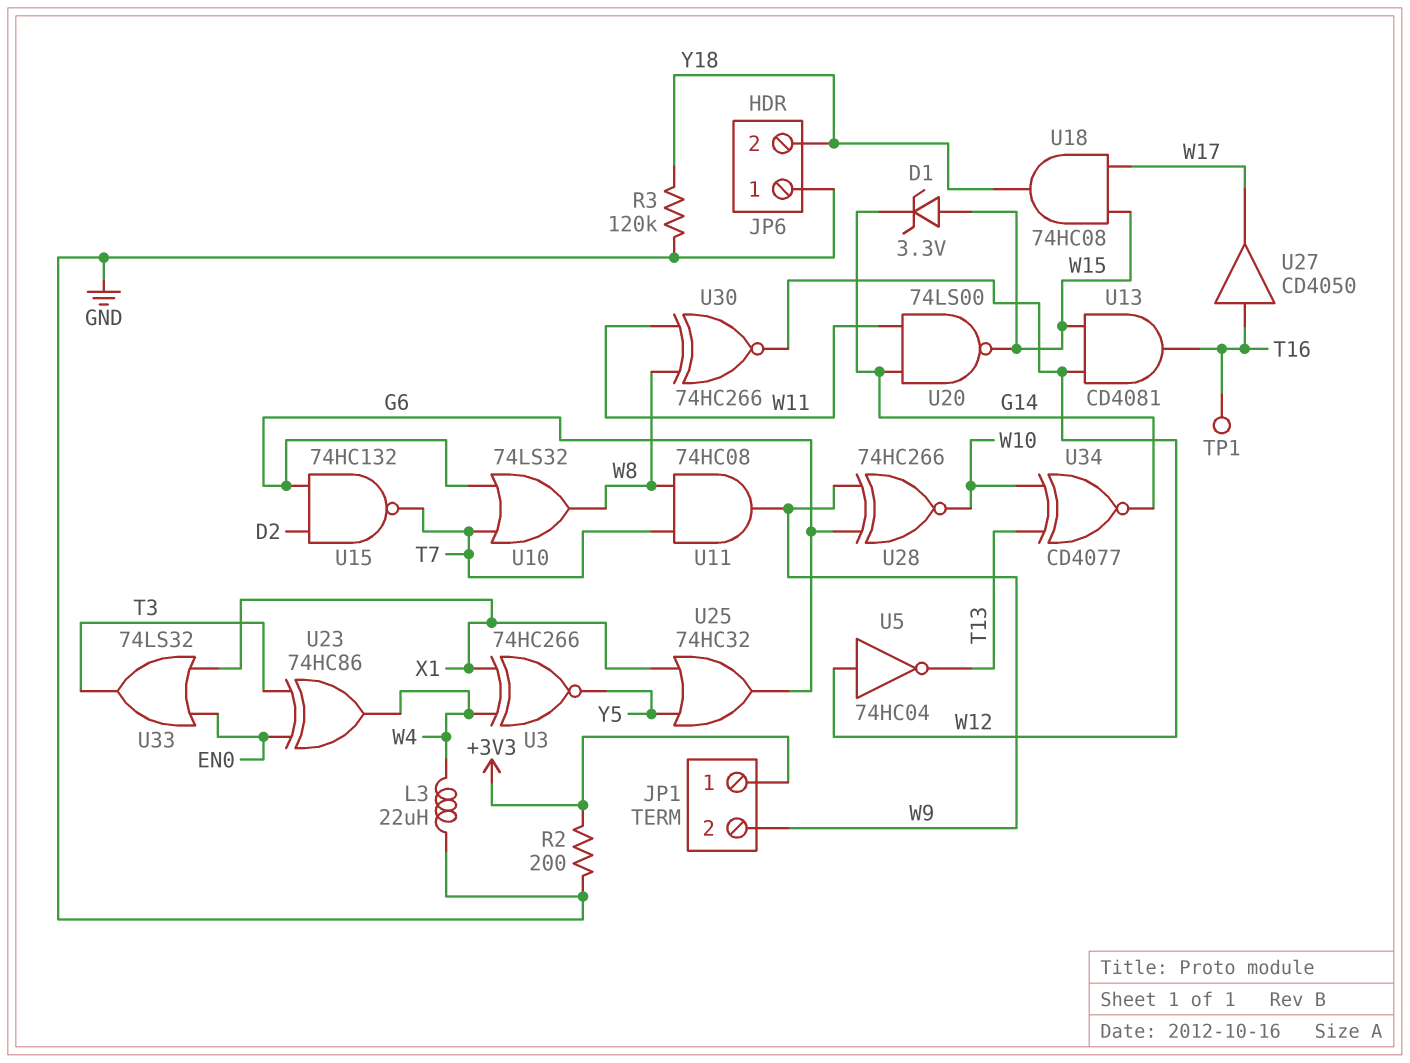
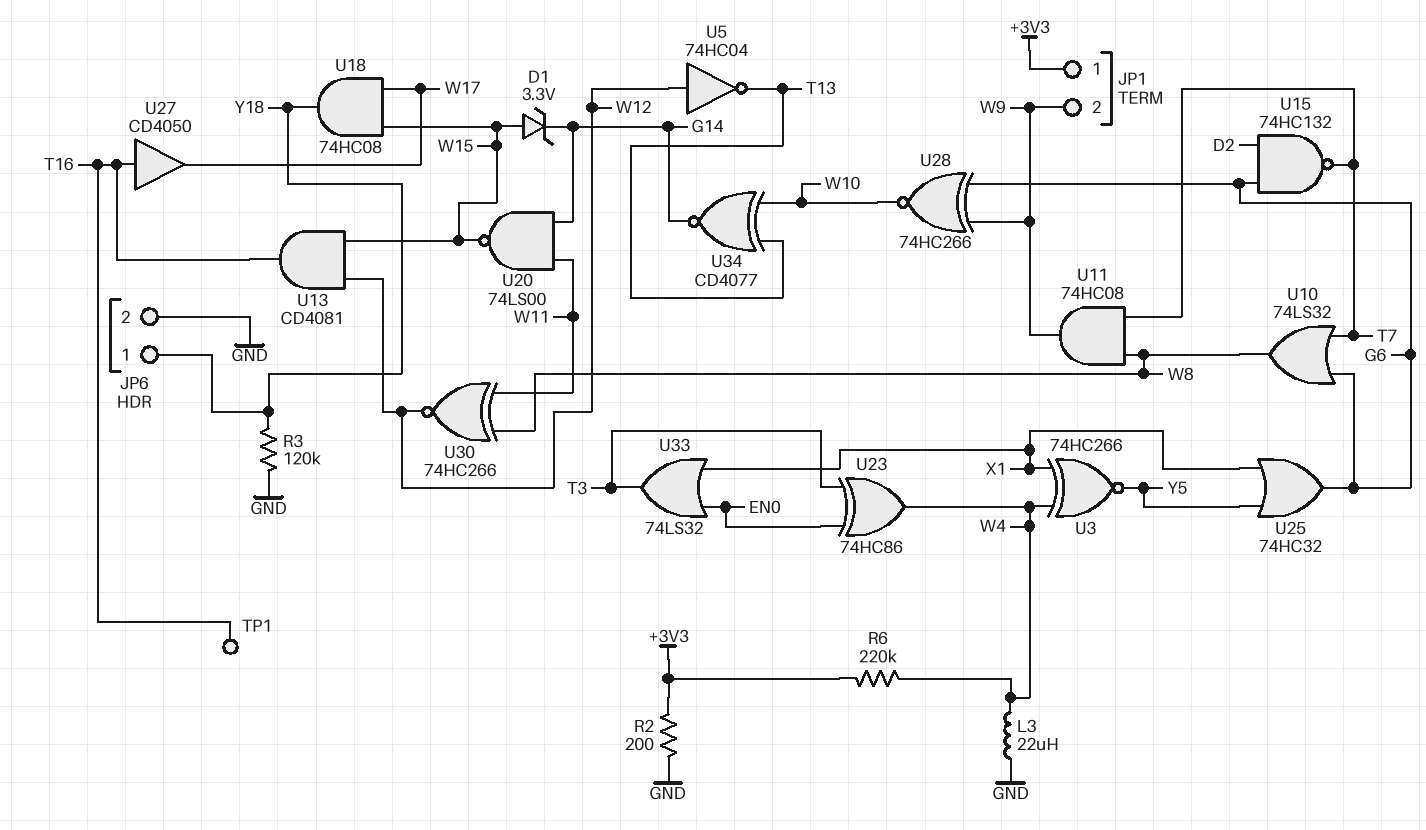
JP6 pin 1: GND -> Y18
JP6 pin 2: Y18 -> GND
R6: none -> 220k (+3V3, W4)

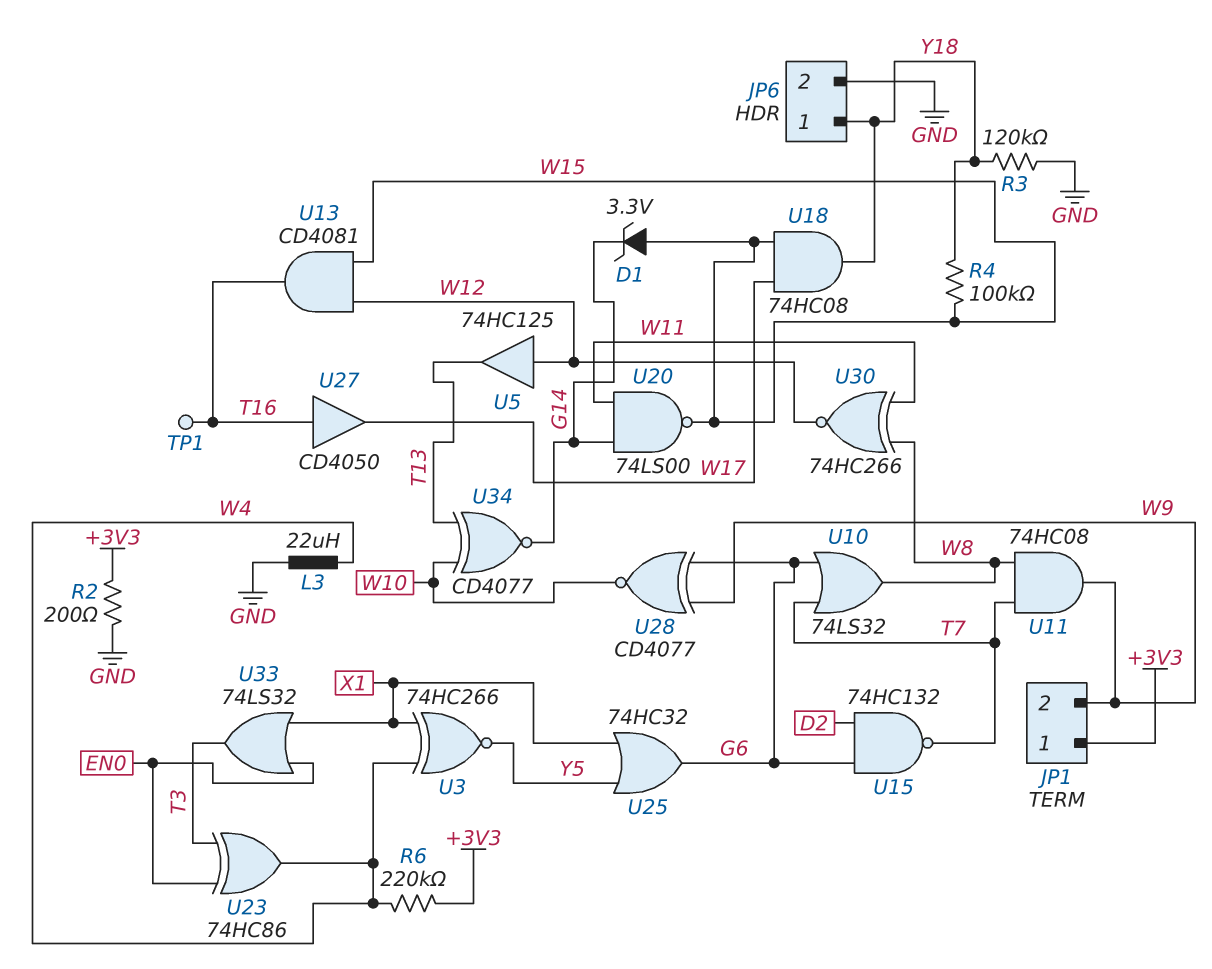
R4: none -> 100k (W15, Y18)
U5: NOT 74HC04 (in W12, out T13) -> buffer 74HC125 (in W12, out T13)
U28: XNOR 74HC266 (in G6, in W9, out W10) -> XNOR CD4077 (in G6, in W9, out W10)

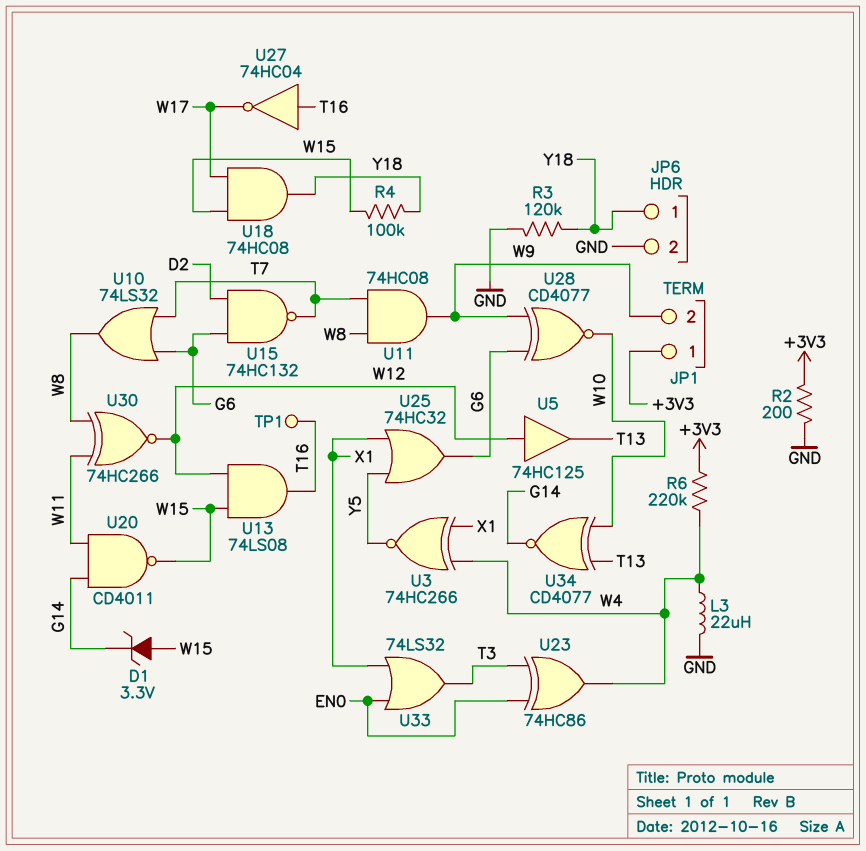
U13: AND CD4081 (in W12, in W15, out T16) -> AND 74LS08 (in W12, in W15, out T16)
U20: NAND 74LS00 (in G14, in W11, out W15) -> NAND CD4011 (in G14, in W11, out W15)
U27: buffer CD4050 (in T16, out W17) -> NOT 74HC04 (in T16, out W17)

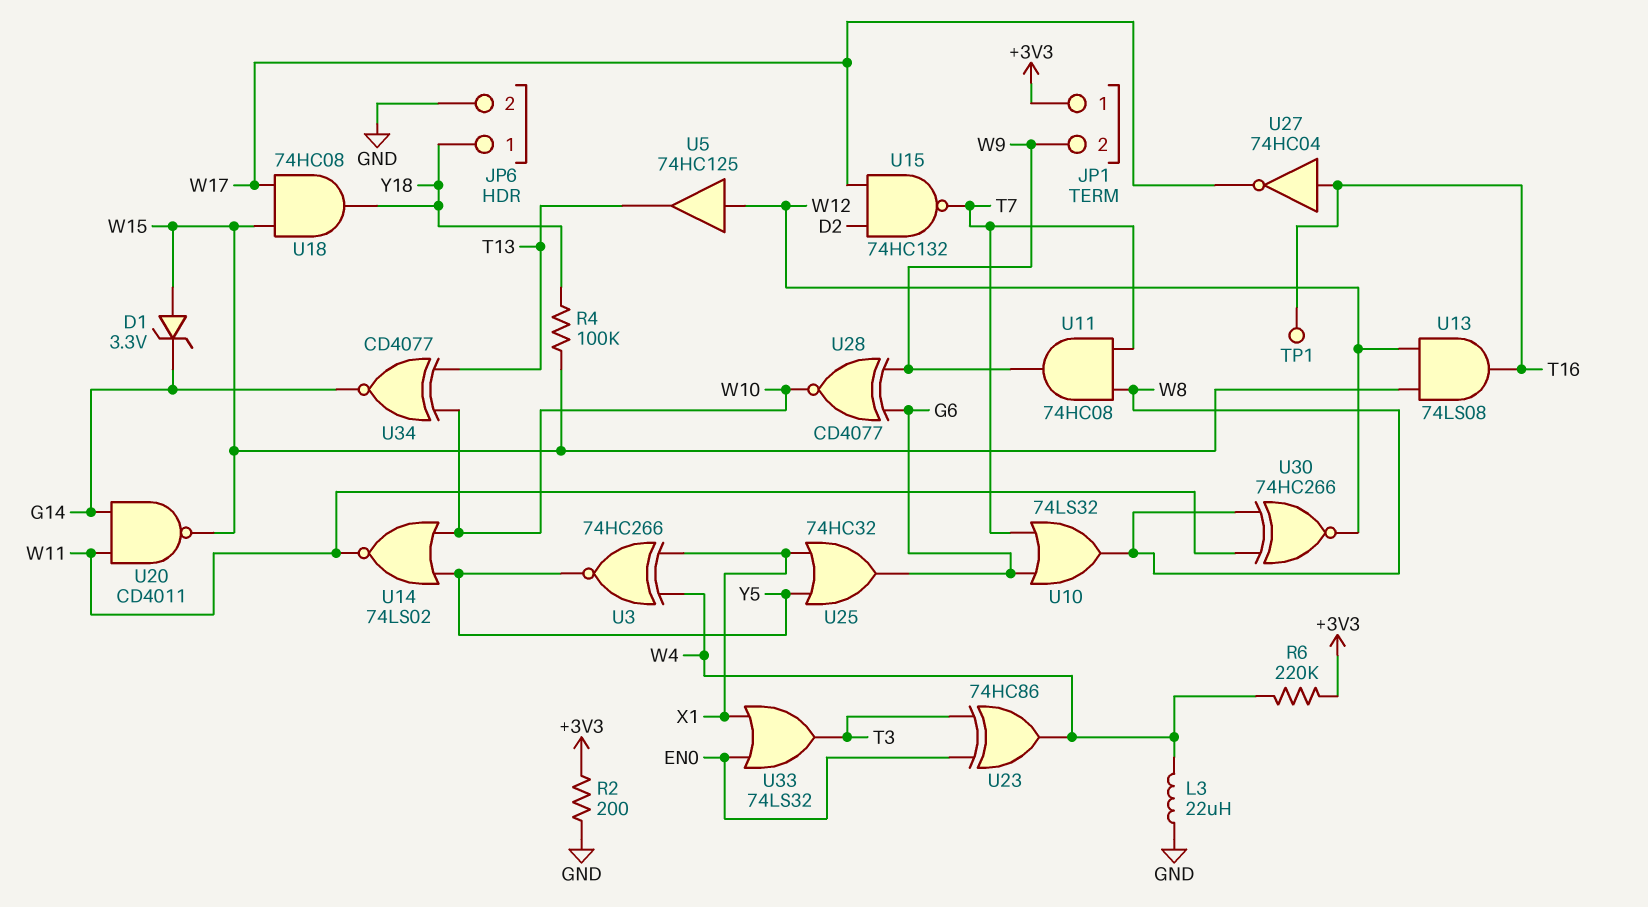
R3: 120k (GND, Y18) -> none
U14: none -> NOR 74LS02 (in W10, in Y5, out W11)
U15: NAND 74HC132 (in D2, in G6, out T7) -> NAND 74HC132 (in D2, in W17, out T7)

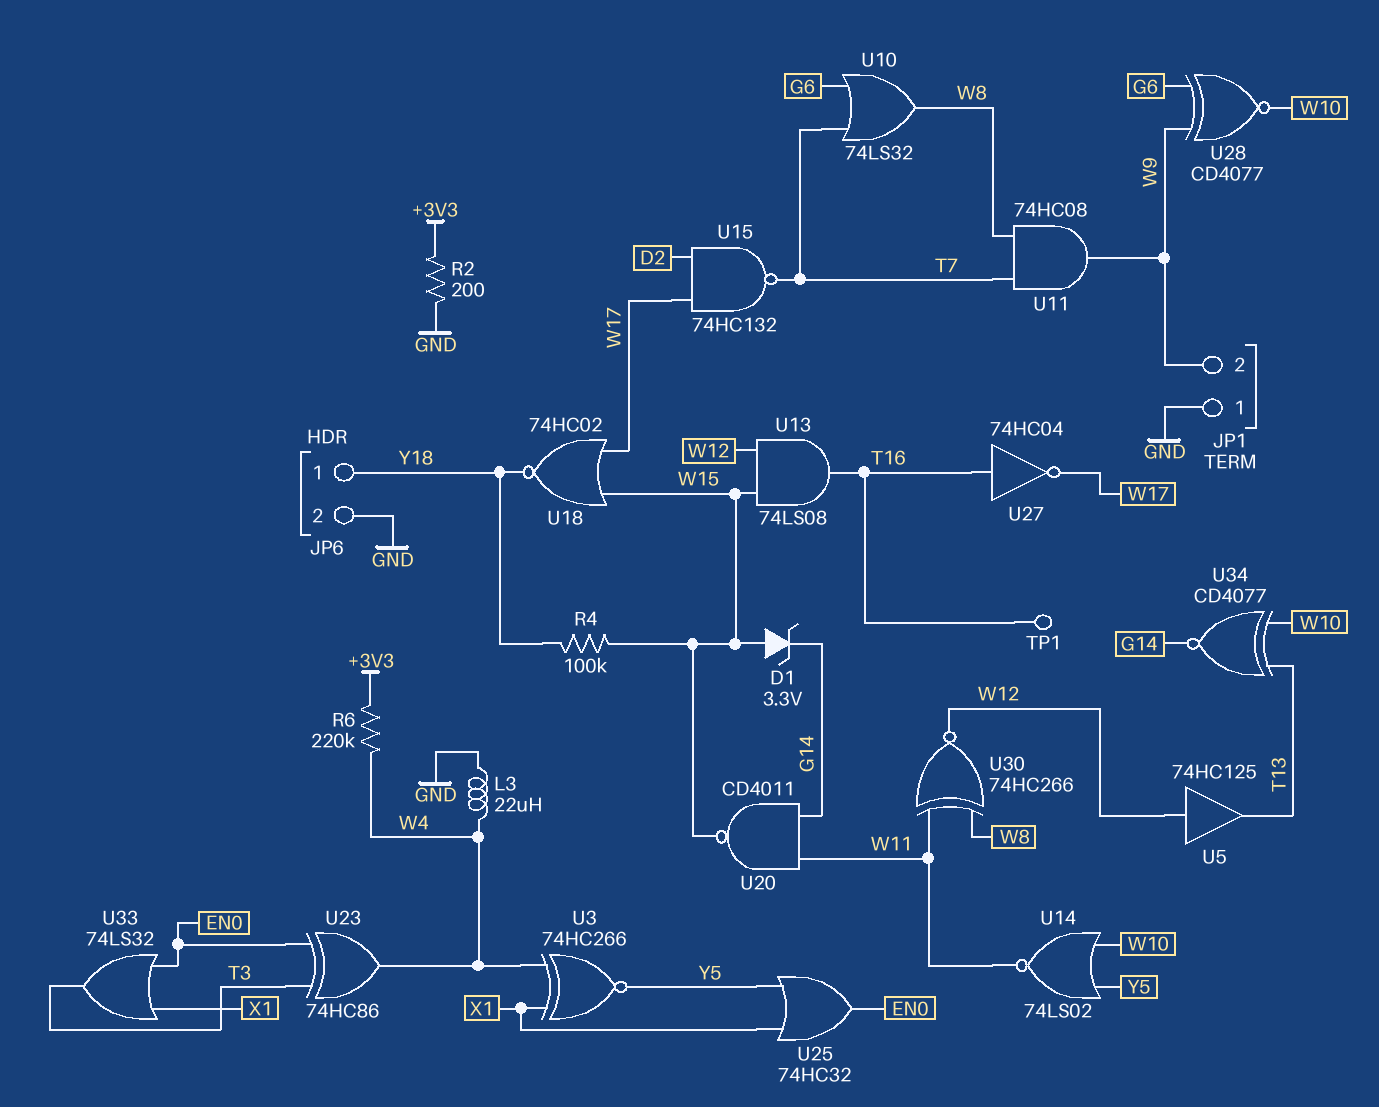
JP1 pin 1: +3V3 -> GND
U18: AND 74HC08 (in W15, in W17, out Y18) -> NOR 74HC02 (in W15, in W17, out Y18)
U25: OR 74HC32 (in X1, in Y5, out G6) -> OR 74HC32 (in X1, in Y5, out EN0)

